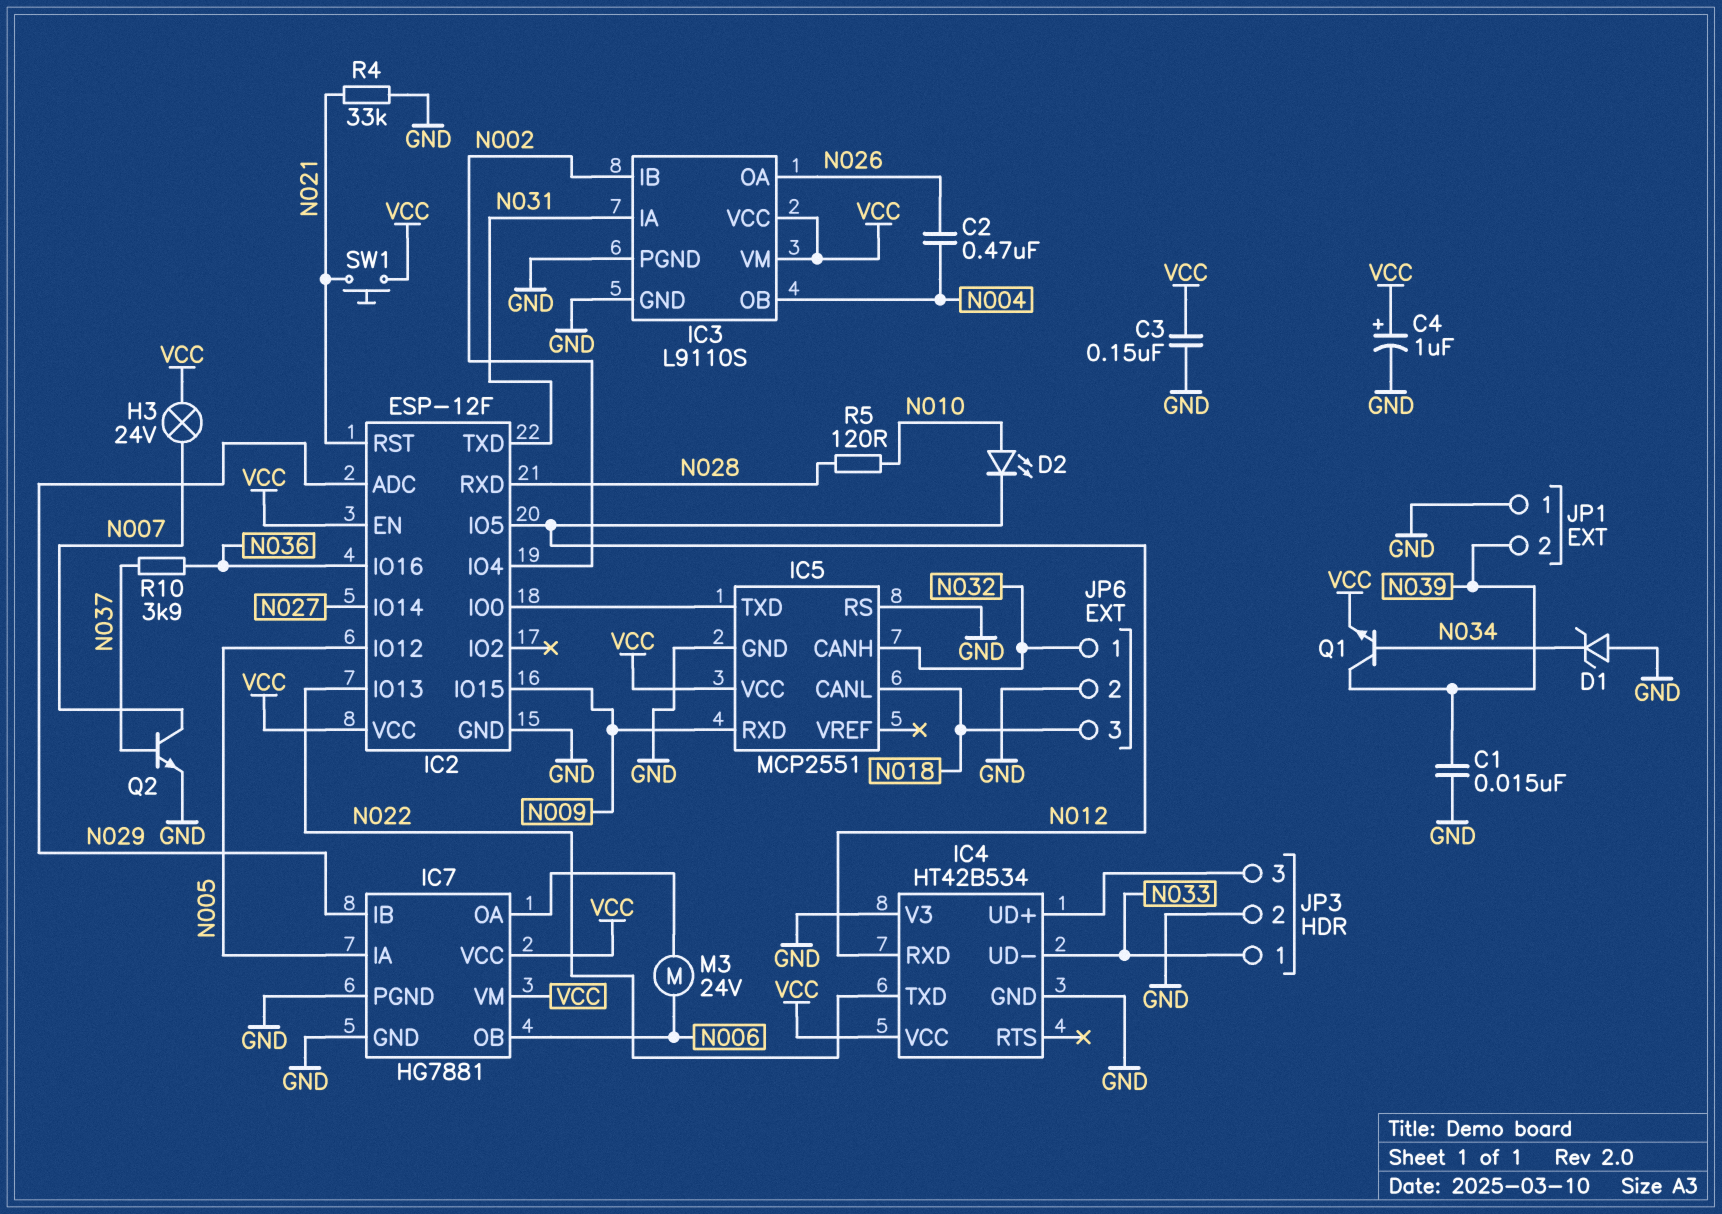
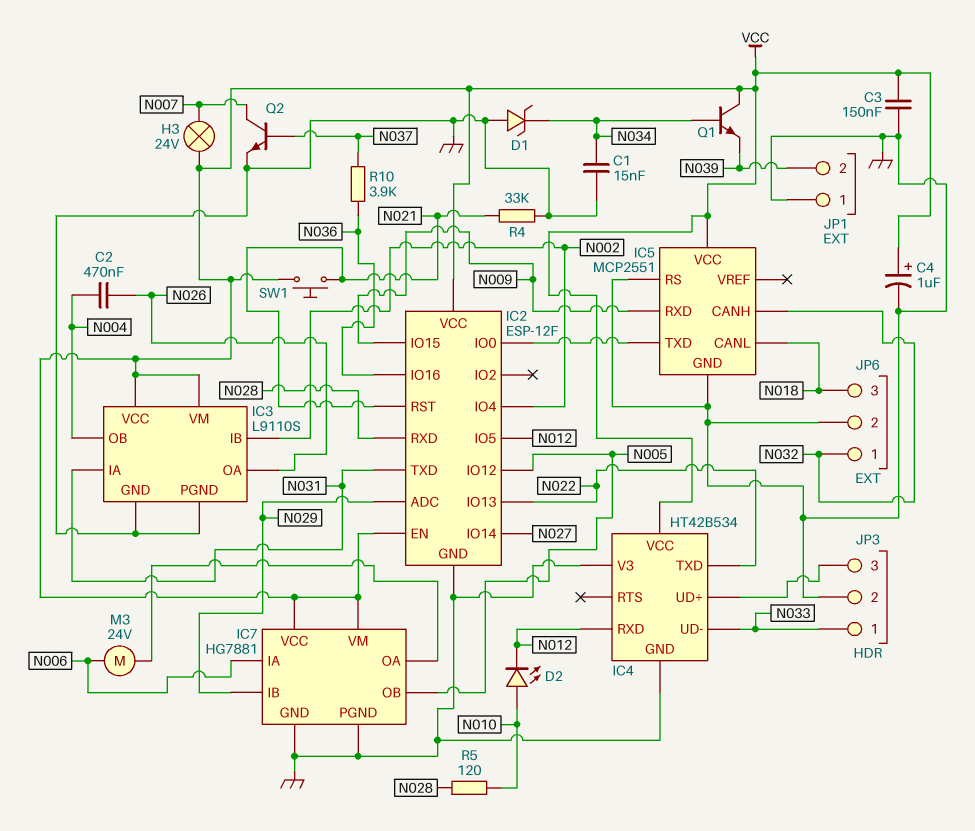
C1: 15nF (GND, N039) -> 15nF (GND, N034)
IC7 pin IA: N005 -> N006
IC7 pin OB: N006 -> N005
Q1: NPN (B N034, C N039, E VCC) -> NPN (B N034, C VCC, E N039)

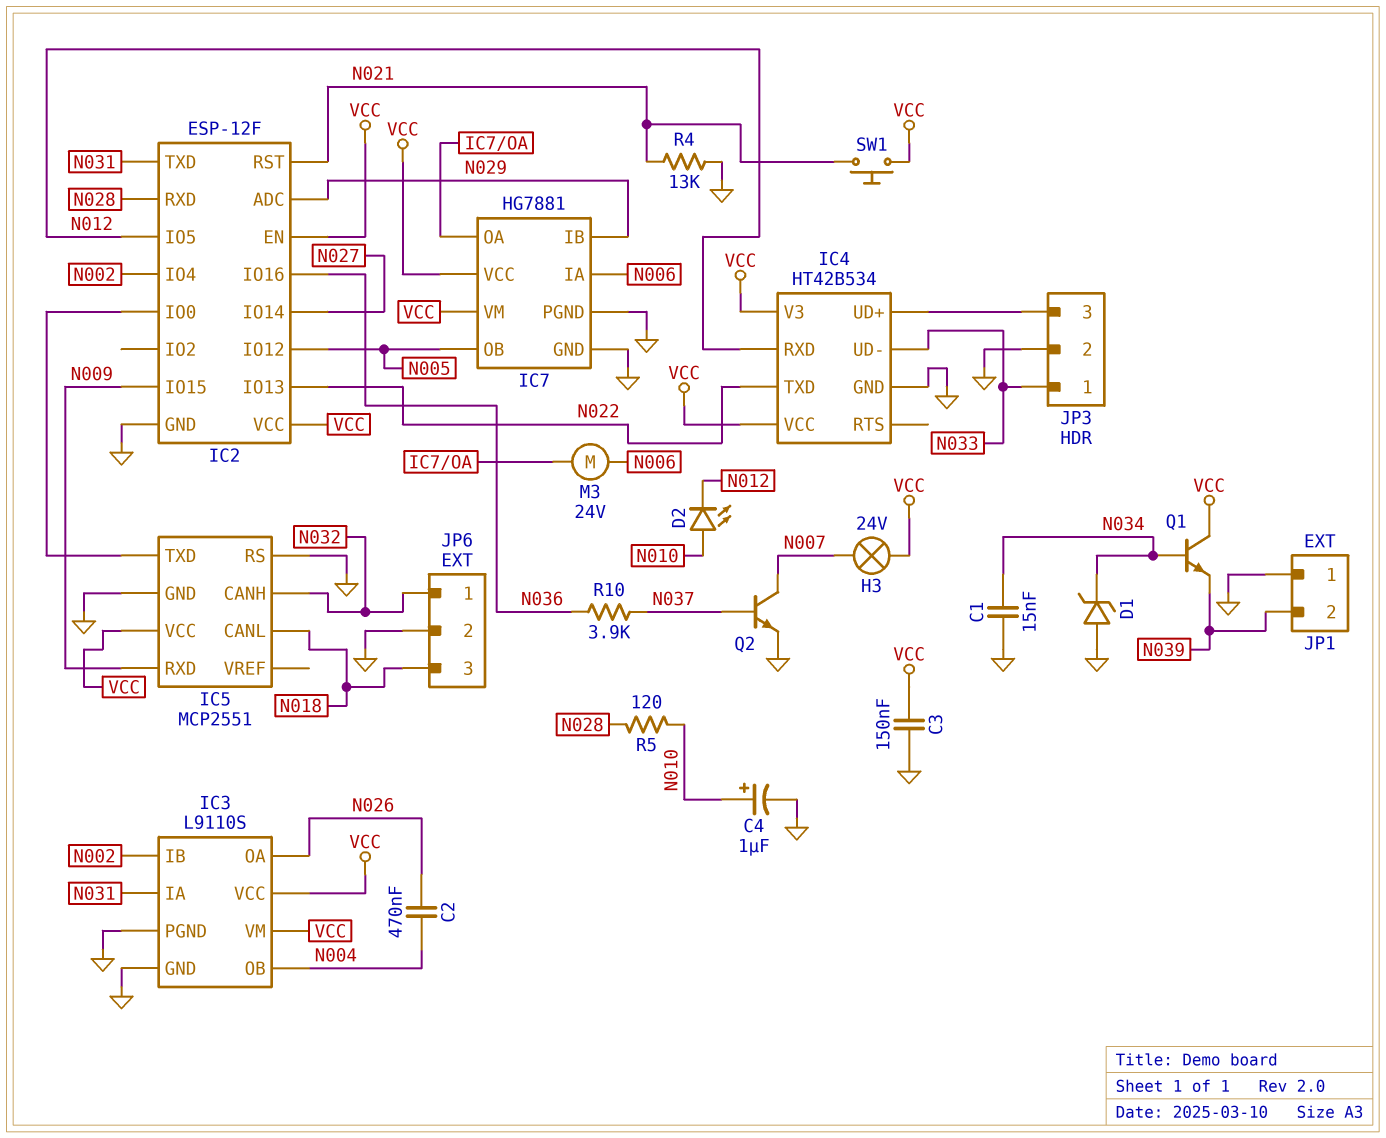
C4: 1uF (plus VCC, minus GND) -> 1uF (plus N010, minus GND)
IC4 pin V3: GND -> VCC
R4: 33k (GND, N021) -> 13k (GND, N021)

